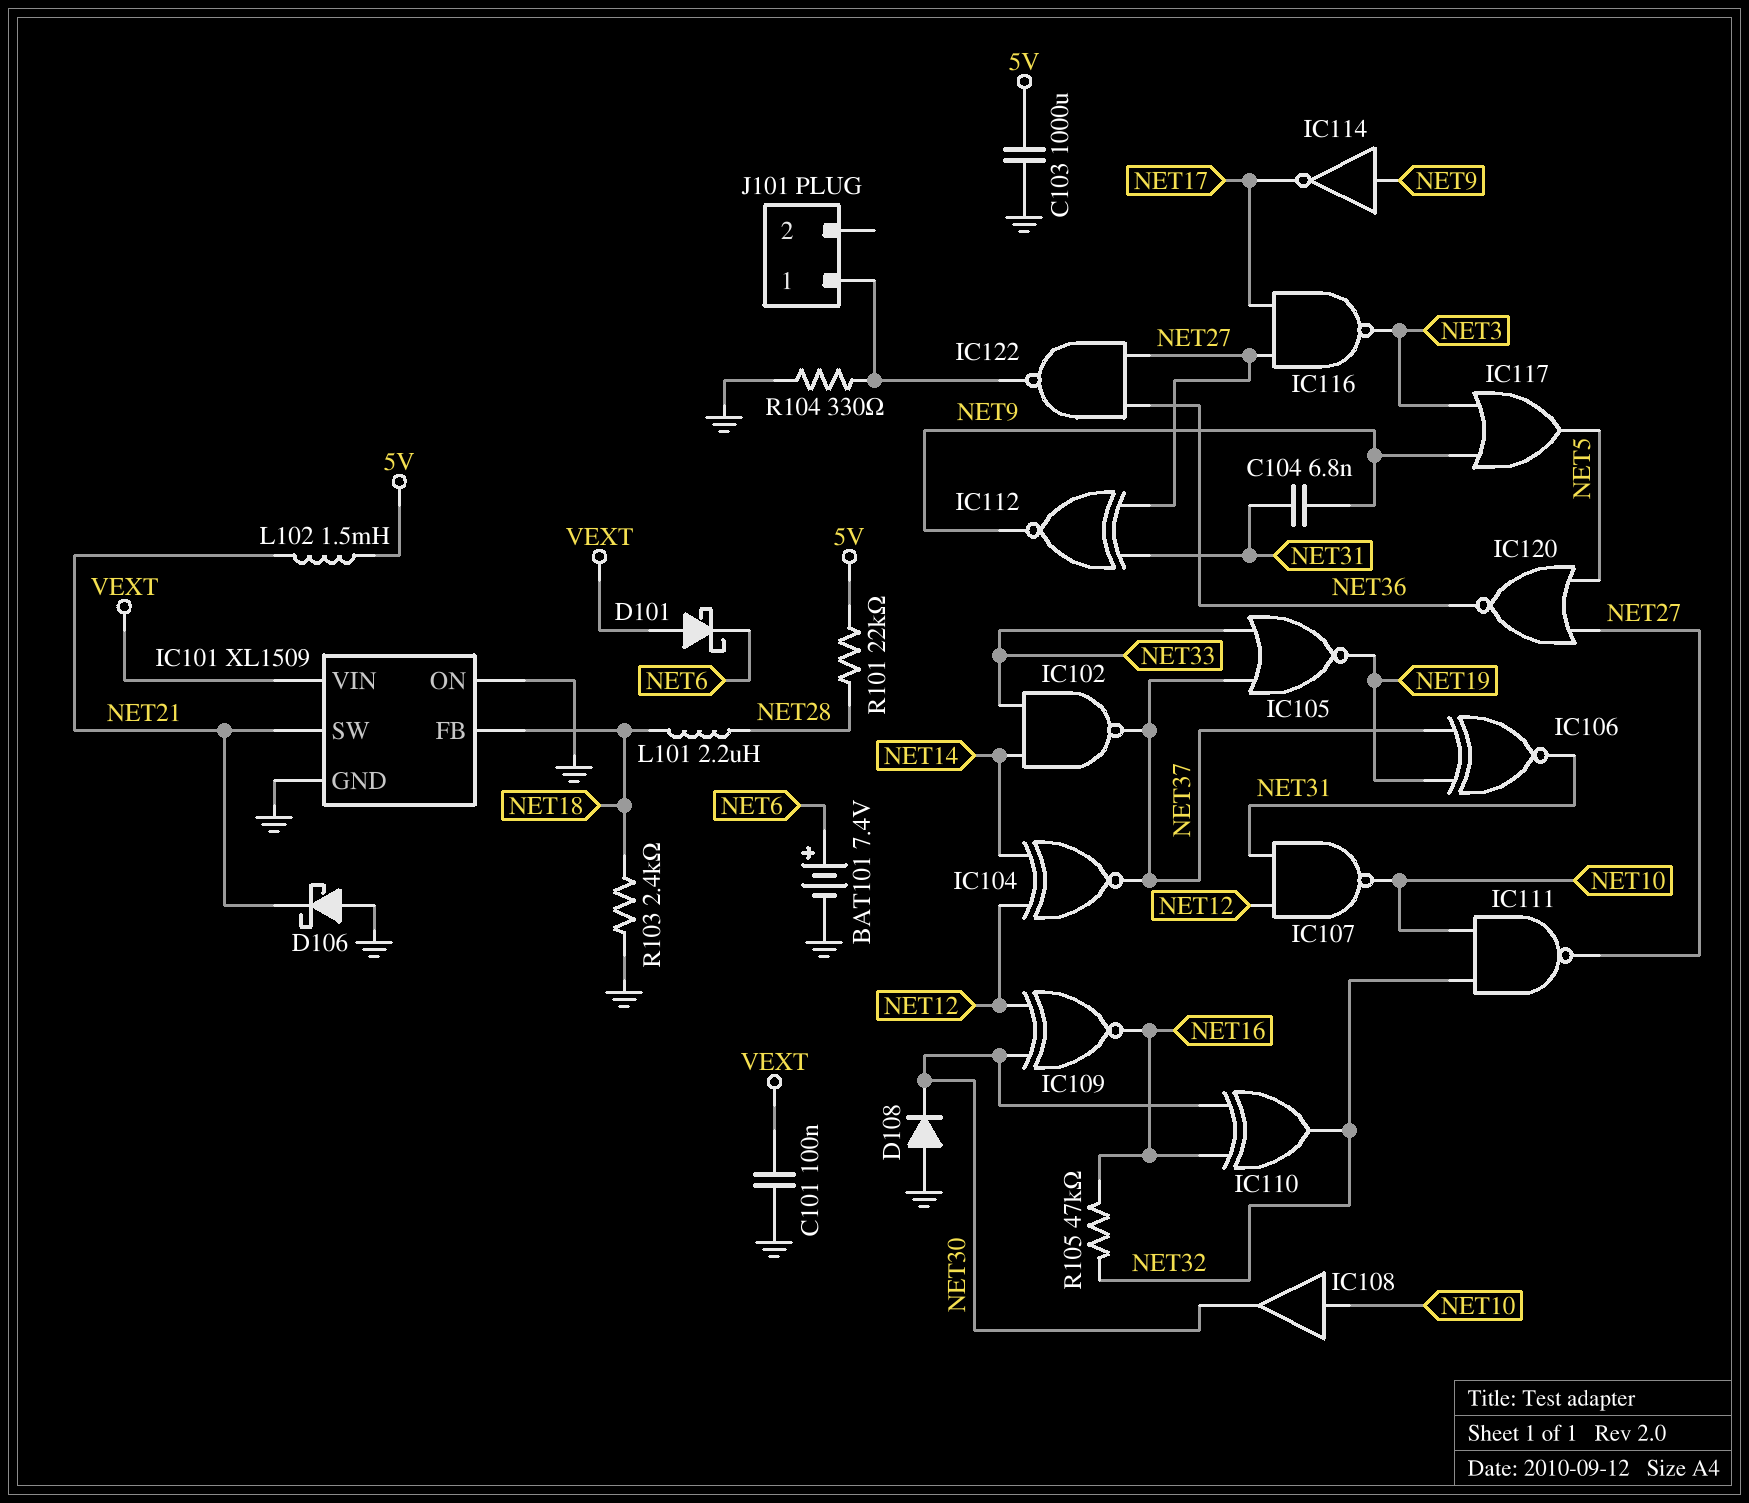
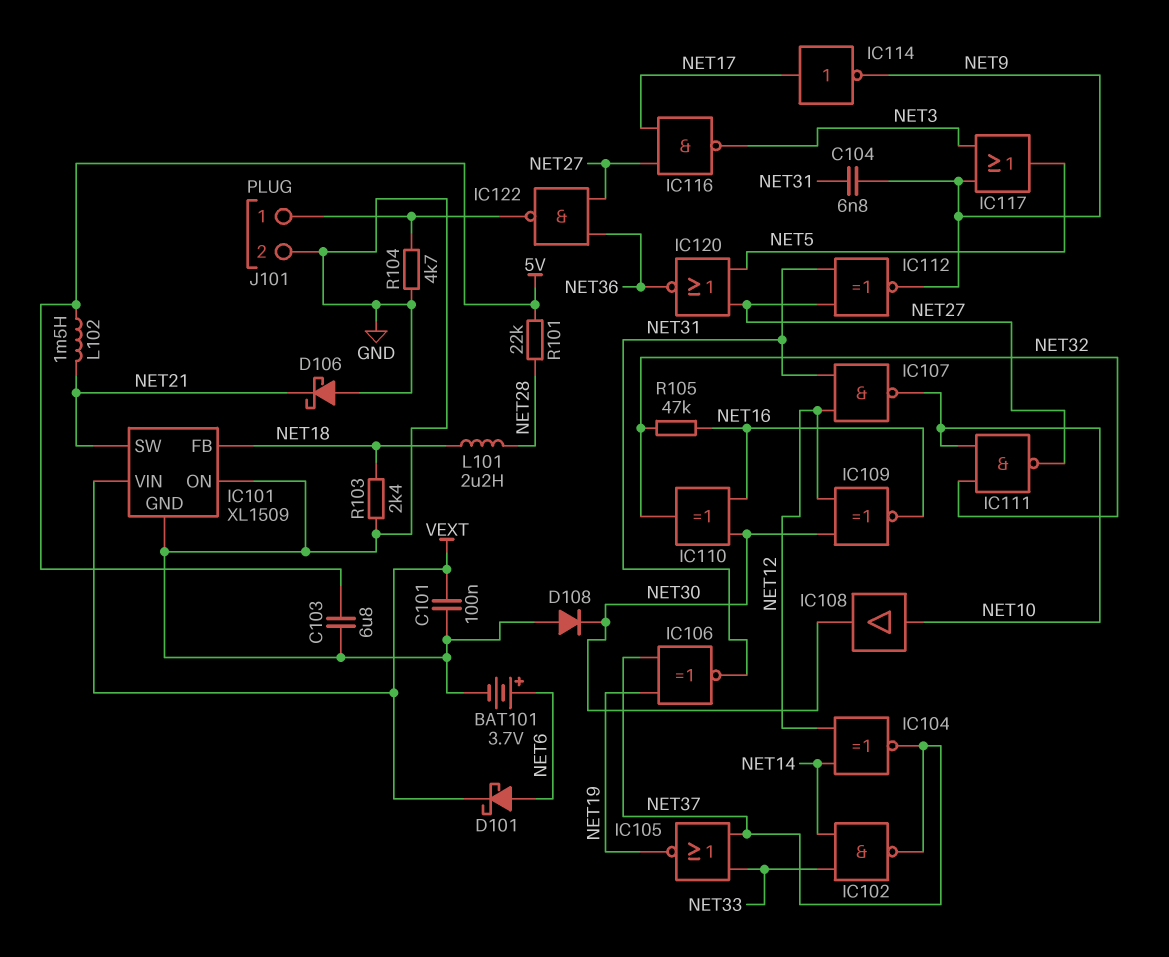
BAT101: 7.4V (plus NET6, minus GND) -> 3.7V (plus NET6, minus GND)
C103: 1000uF (5V, GND) -> 6.8uF (5V, GND)
D101: schottky (A VEXT, K NET6) -> schottky (A NET6, K VEXT)
IC114: NOT (in NET9, out NET17) -> NOT (in NET17, out NET9)
J101 pin 2: none -> GND
R104: 330 (GND, J101/1) -> 4.7k (GND, J101/1)

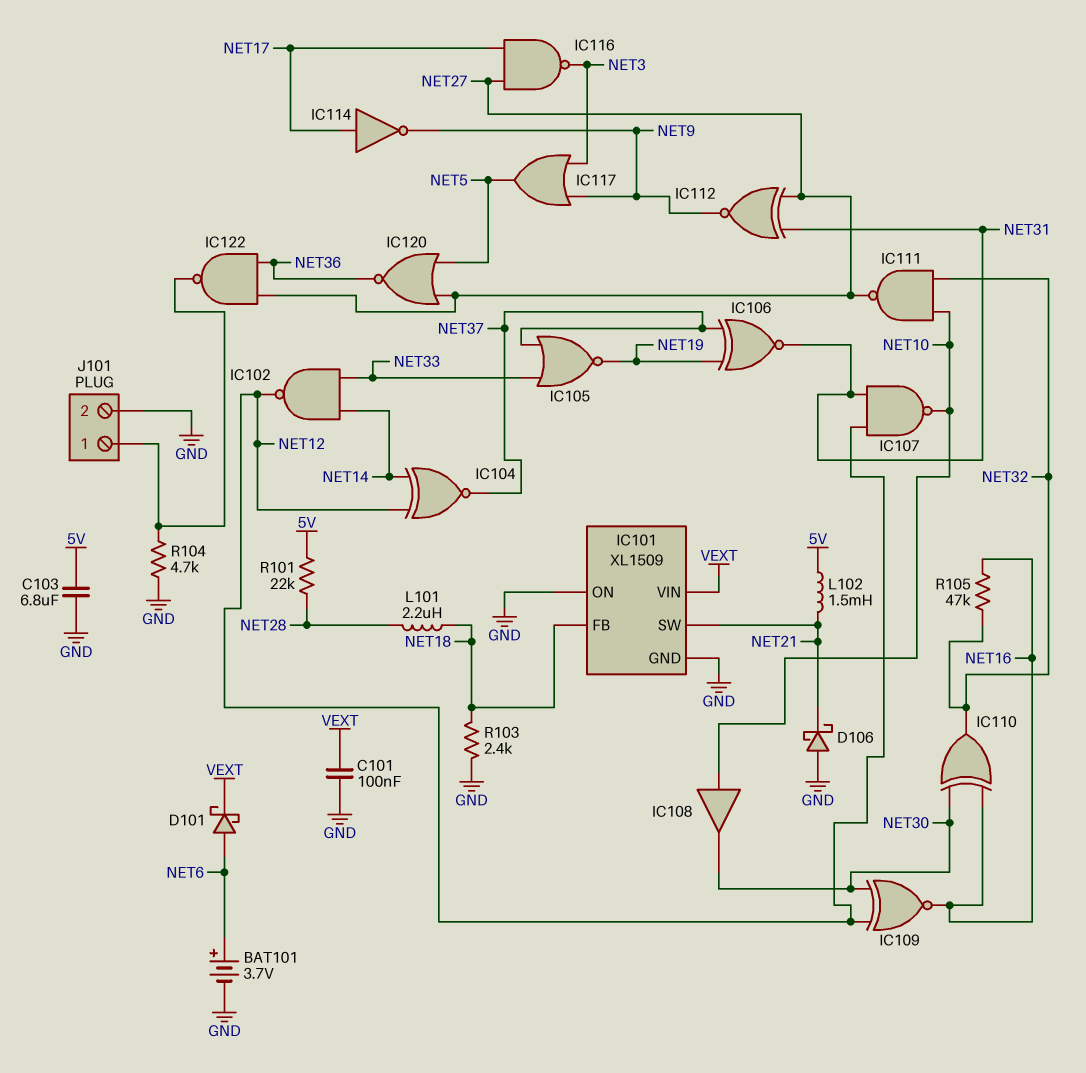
C104: 6.8nF (NET9, NET31) -> none
D108: diode (A GND, K NET30) -> none
IC102: NAND (in NET14, in NET33, out NET37) -> NAND (in NET14, in NET33, out NET12)

